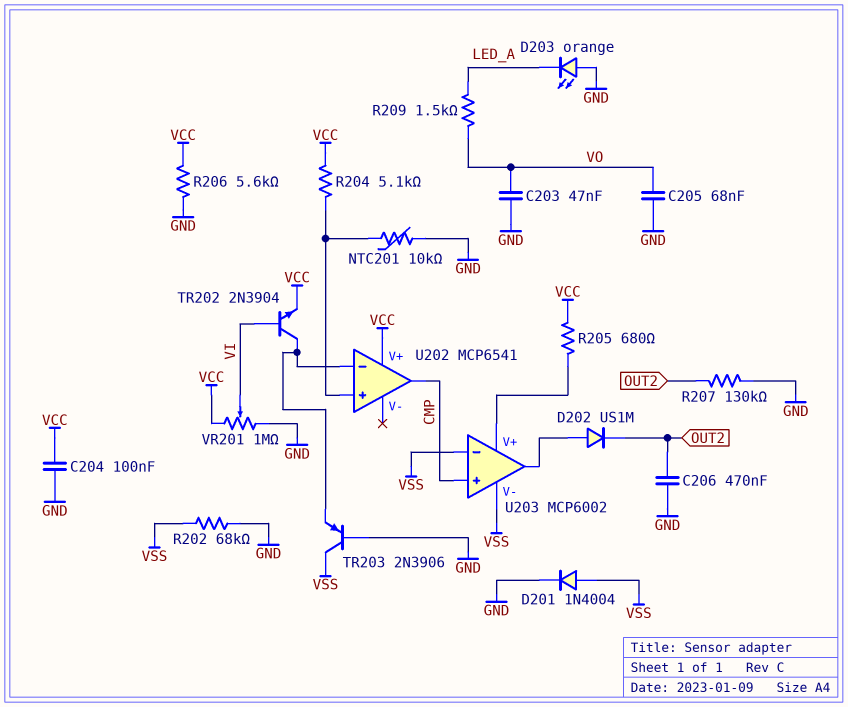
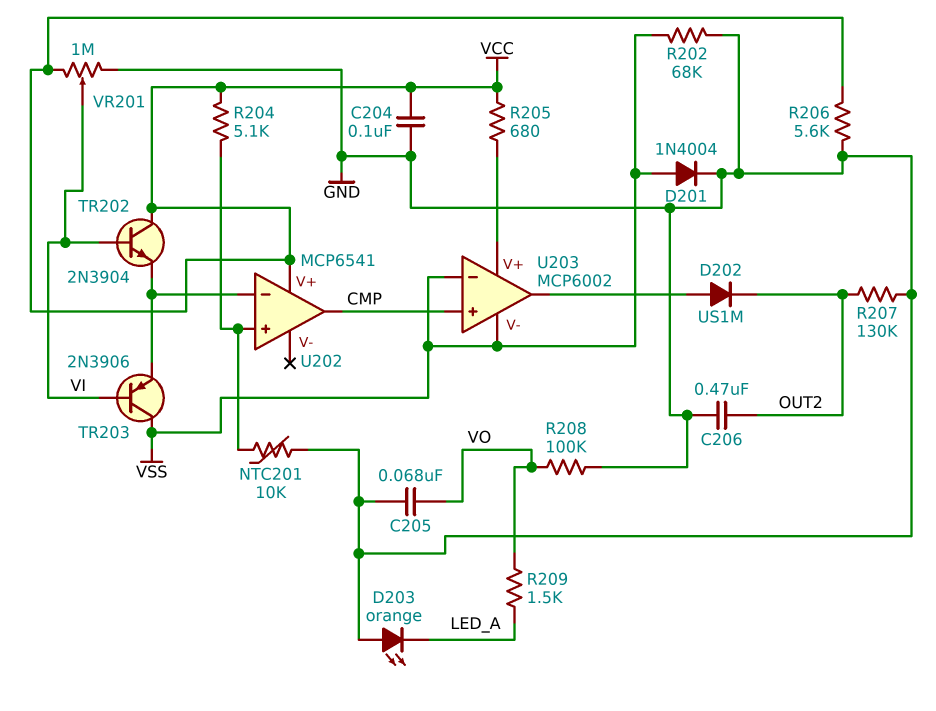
C203: 47nF (GND, VO) -> none
R208: none -> 100k (GND, VO)
TR202: NPN 2N3904 (B VI, C U202/in-, E VCC) -> NPN 2N3904 (B VI, C VCC, E U202/in-)
TR203: PNP 2N3906 (B GND, C VSS, E U202/in-) -> PNP 2N3906 (B VI, C VSS, E U202/in-)

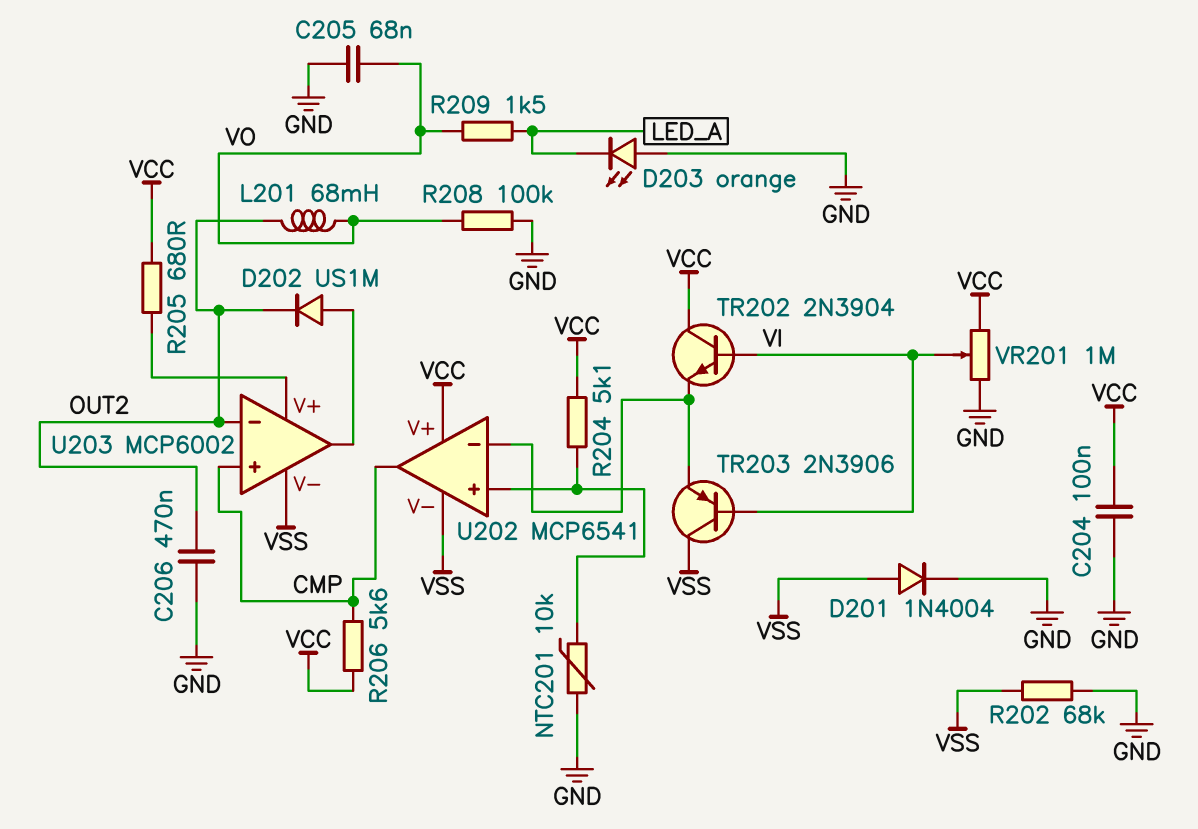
L201: none -> 68mH (OUT2, VO)
R206: 5.6k (GND, VCC) -> 5.6k (CMP, VCC)
R207: 130k (GND, OUT2) -> none
U202 pin V-: none -> VSS
U203 pin in-: VSS -> OUT2

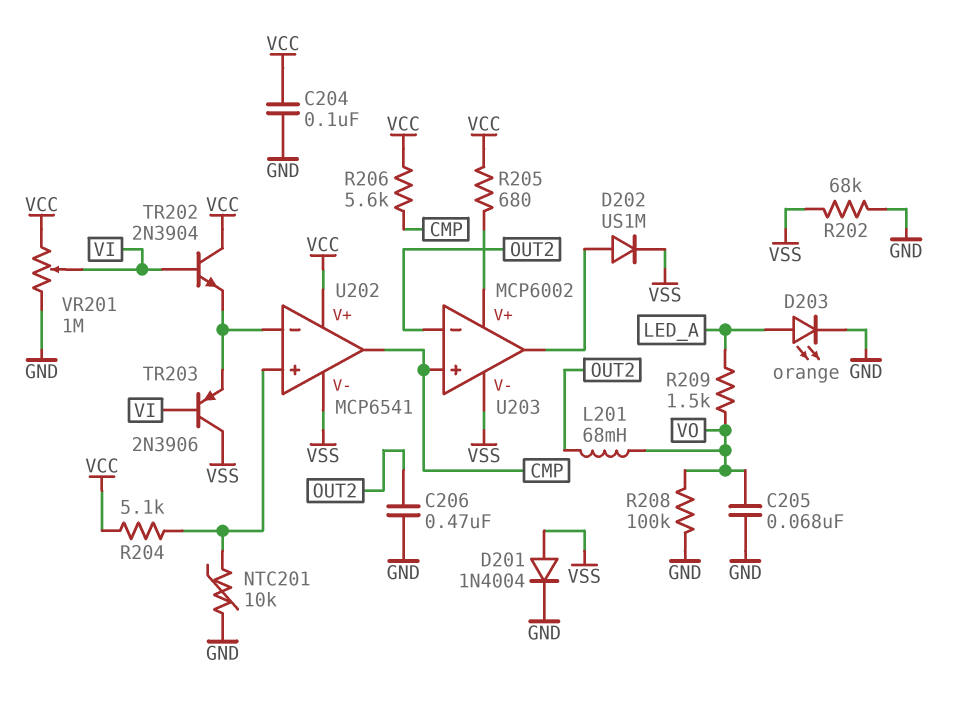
D202: diode US1M (A U203/out, K OUT2) -> diode US1M (A U203/out, K VSS)
D203: LED orange (A GND, K LED_A) -> LED orange (A LED_A, K GND)

